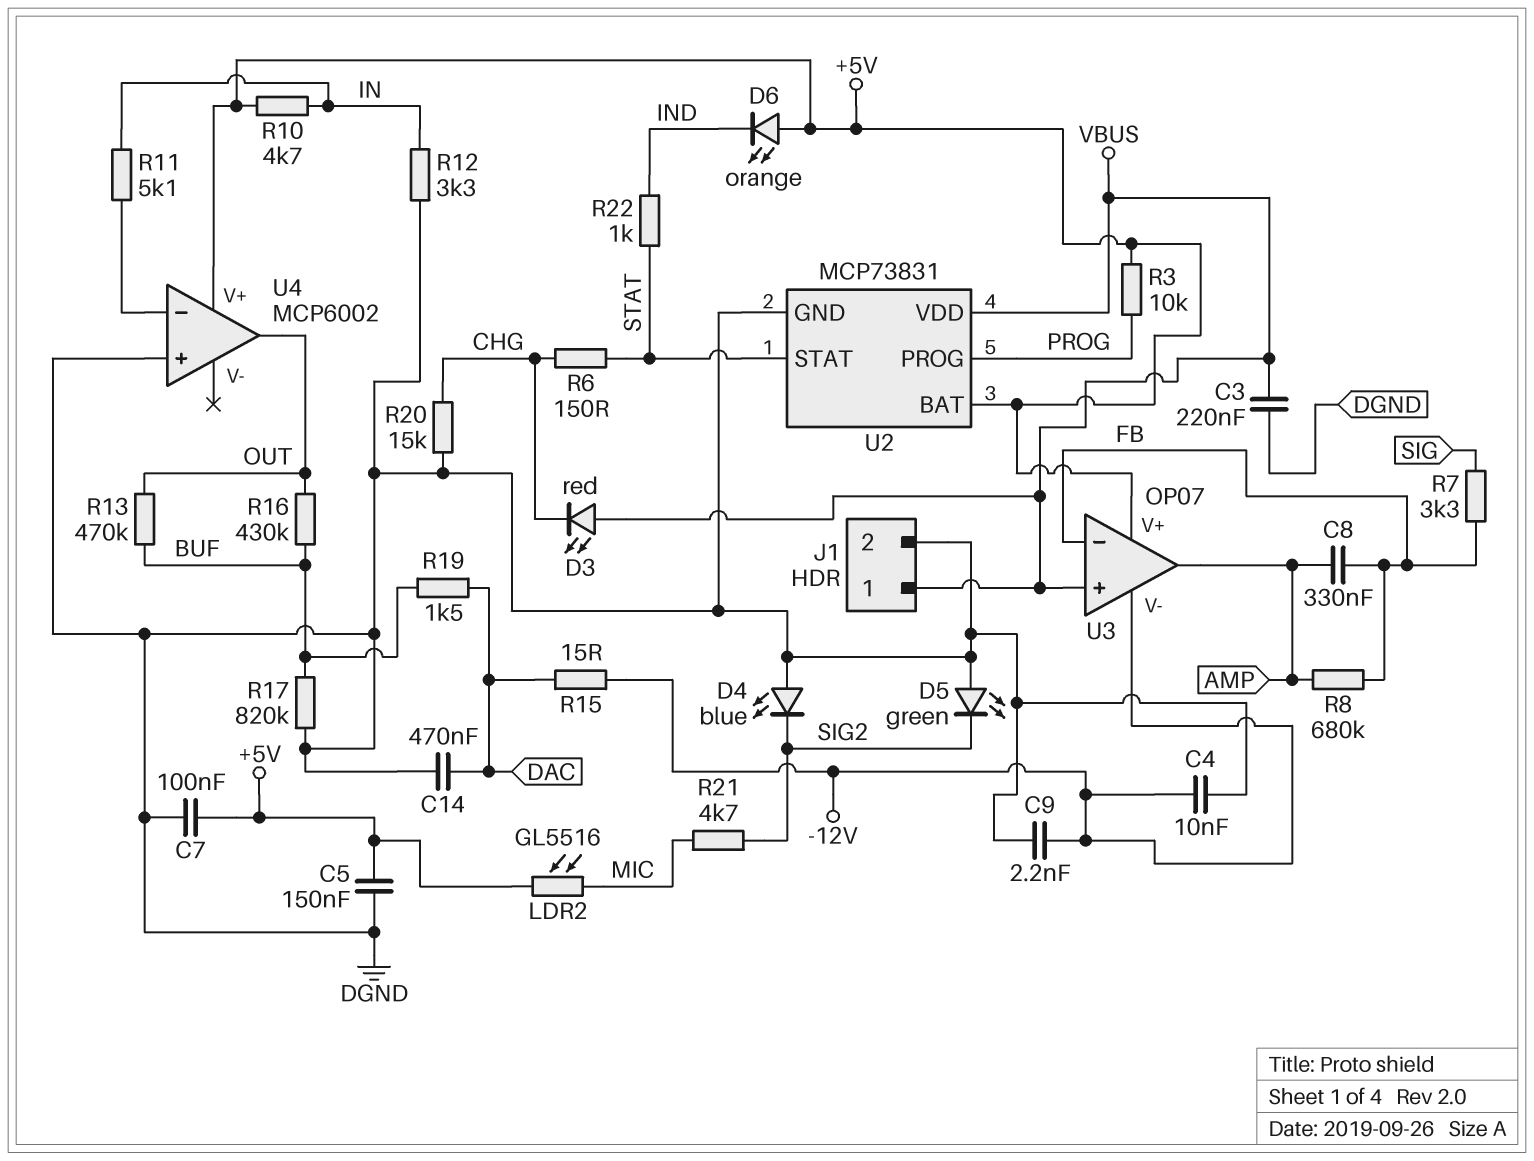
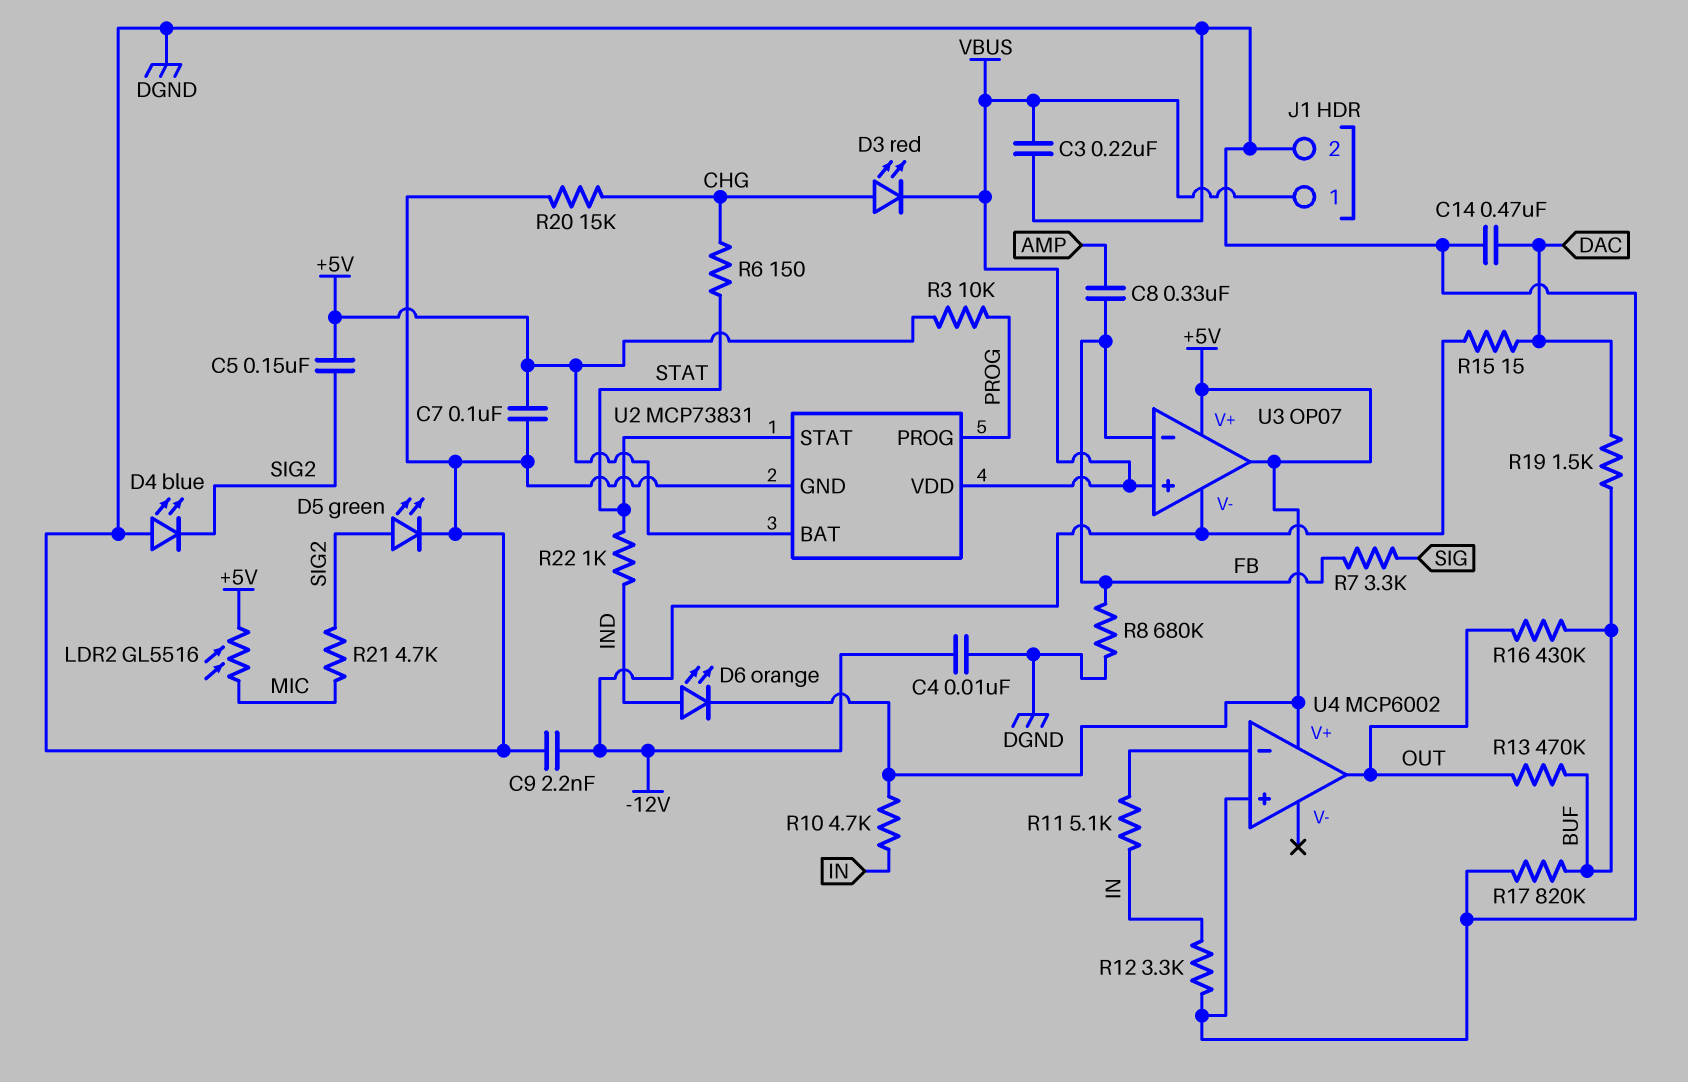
C5: 150nF (+5V, DGND) -> 150nF (+5V, SIG2)
D3: LED red (A VBUS, K CHG) -> LED red (A CHG, K VBUS)
D5: LED green (A DGND, K SIG2) -> LED green (A SIG2, K DGND)
D6: LED orange (A +5V, K IND) -> LED orange (A IND, K +5V)
R8: 680k (AMP, FB) -> 680k (DGND, FB)
U3 pin out: AMP -> +5V

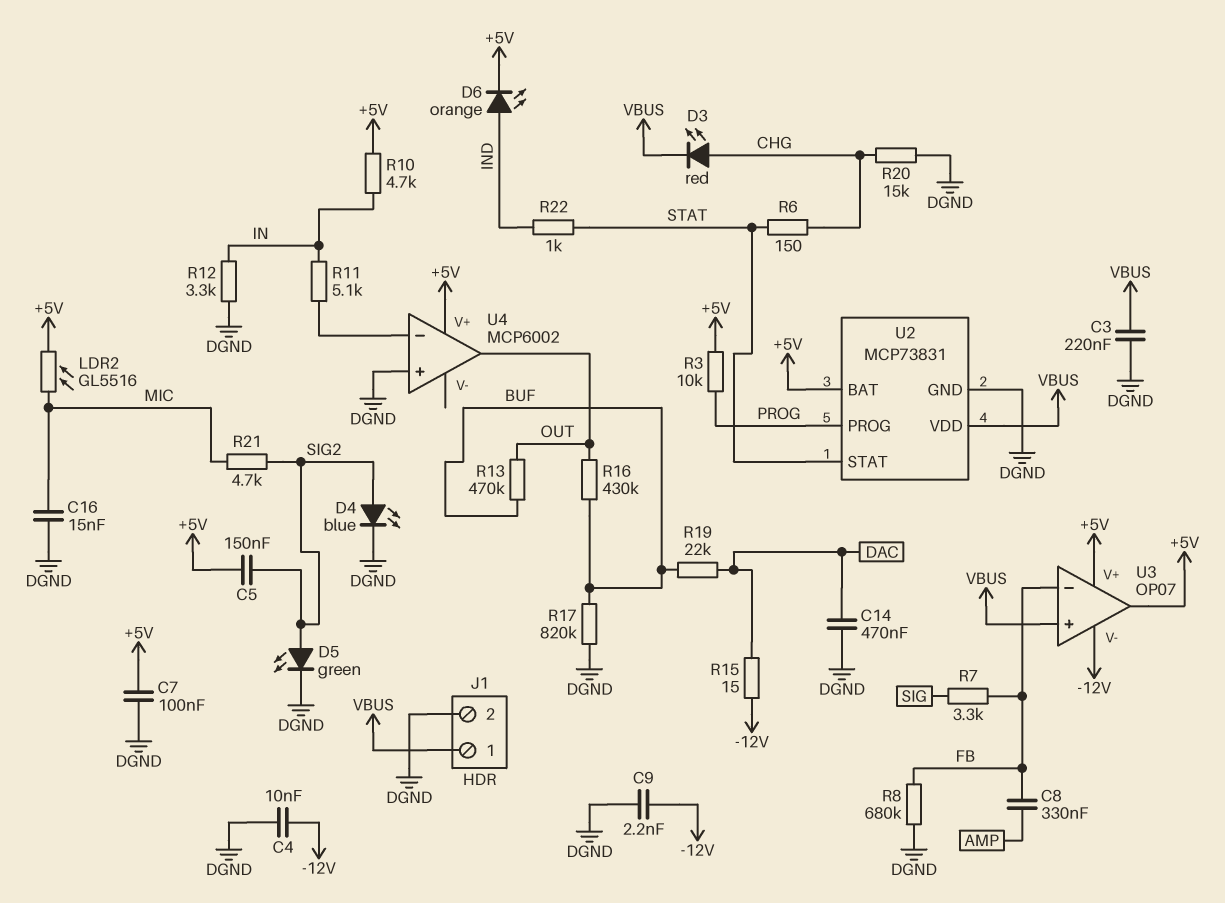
C16: none -> 15nF (DGND, MIC)
D4: LED blue (A DGND, K SIG2) -> LED blue (A SIG2, K DGND)
R19: 1.5k (BUF, DAC) -> 22k (BUF, DAC)

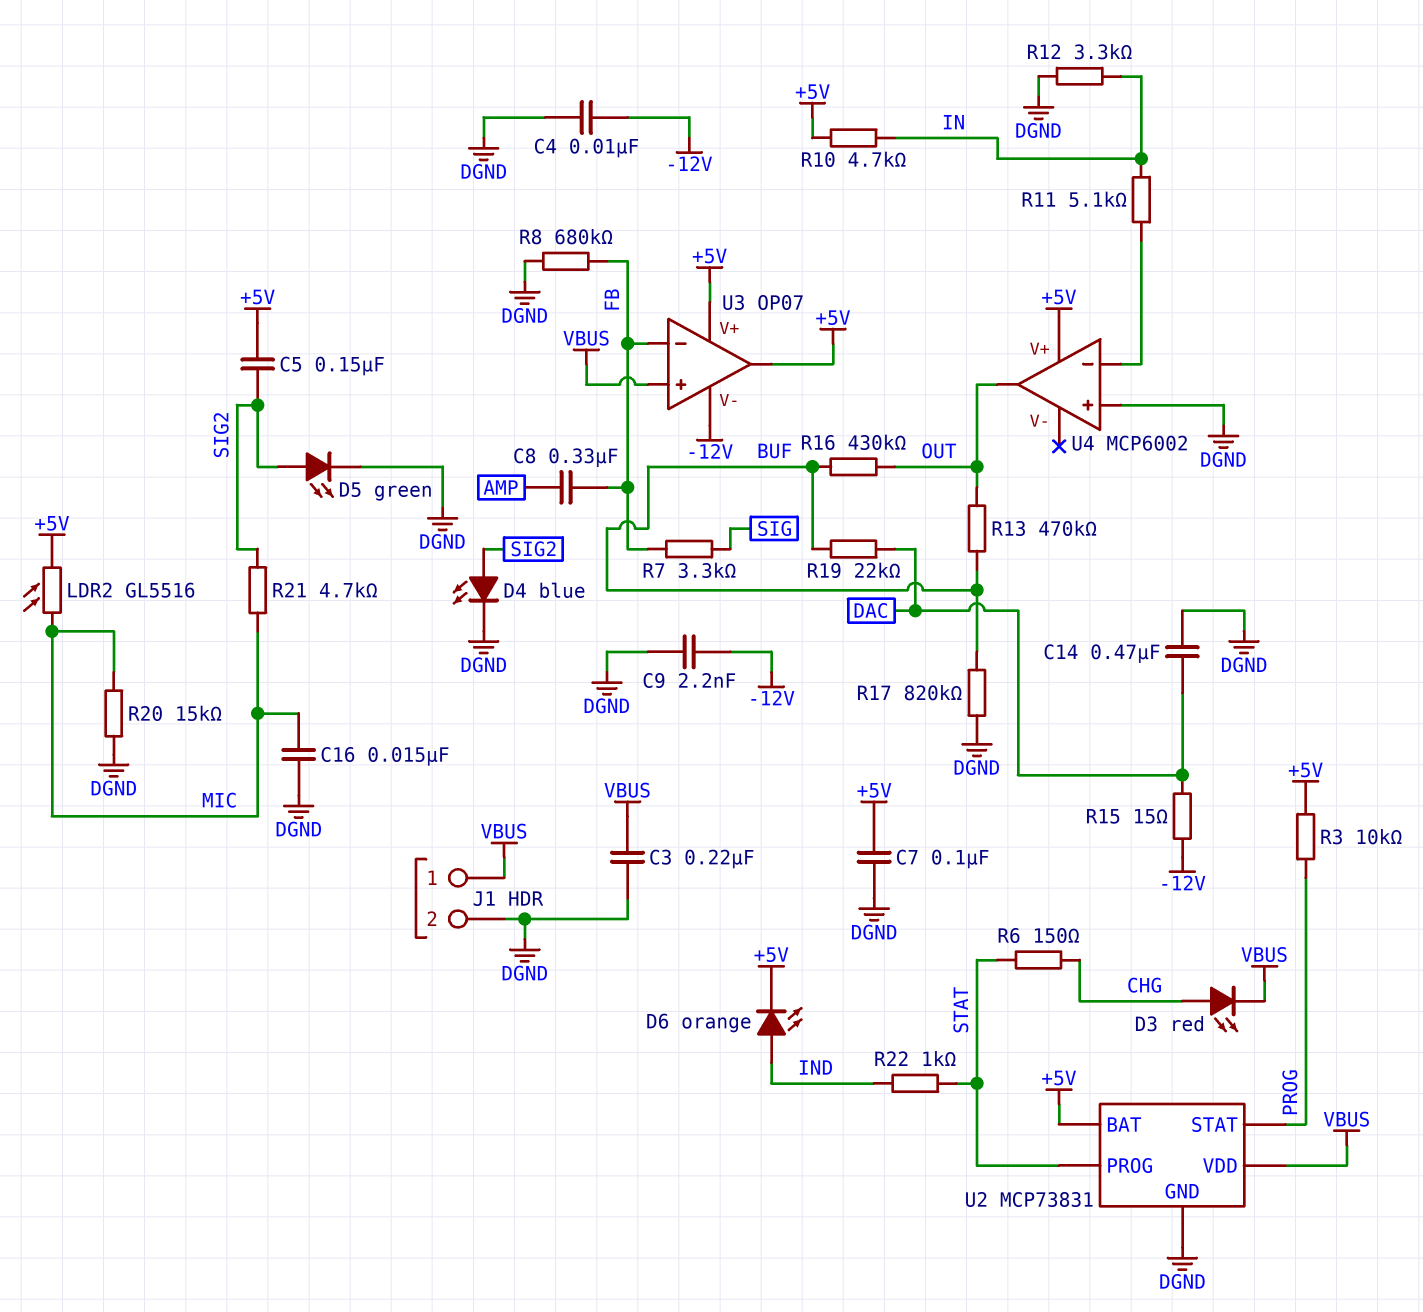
R20: 15k (CHG, DGND) -> 15k (DGND, MIC)
U2 pin PROG: PROG -> STAT
U2 pin STAT: STAT -> PROG

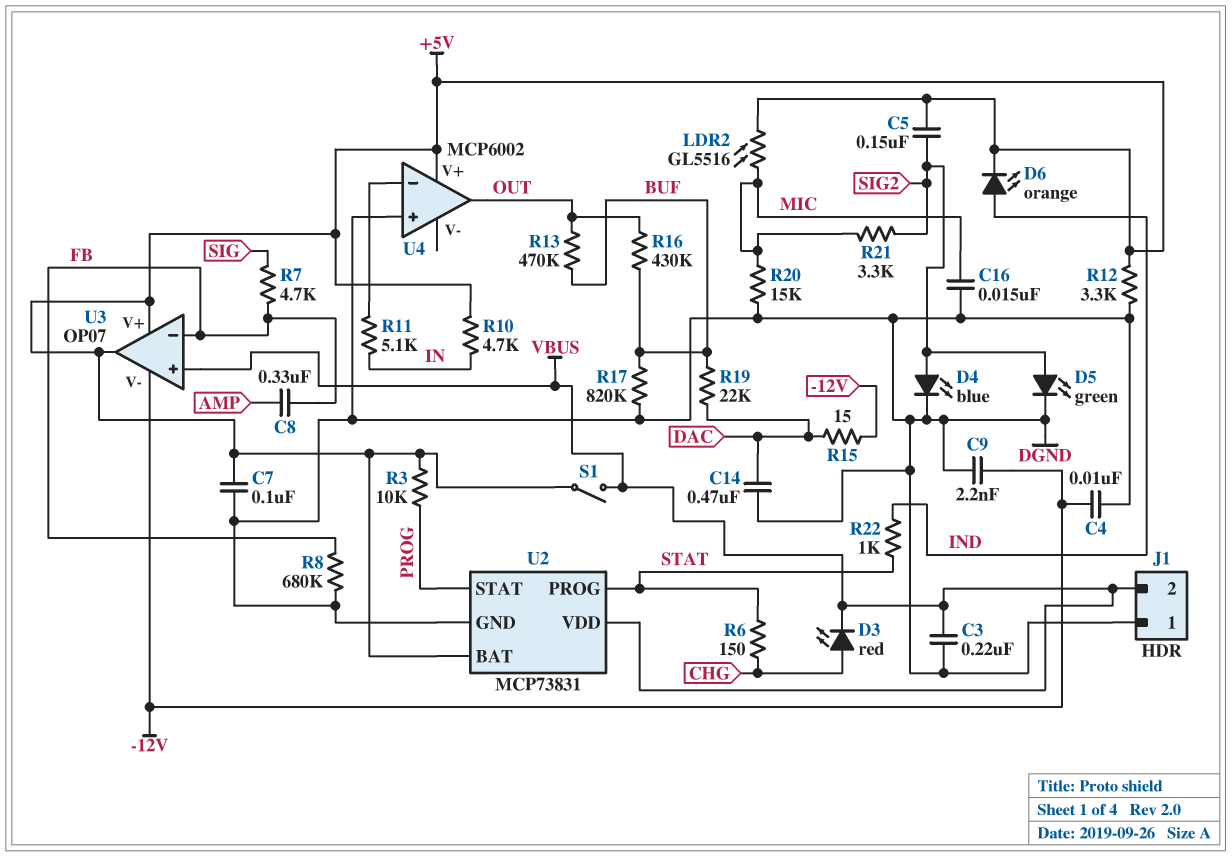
J1 pin 1: VBUS -> DGND
J1 pin 2: DGND -> VBUS
R7: 3.3k (FB, SIG) -> 4.7k (FB, SIG)
R12: 3.3k (DGND, IN) -> 3.3k (+5V, DGND)
R21: 4.7k (MIC, SIG2) -> 3.3k (MIC, SIG2)
S1: none -> switch (+5V, VBUS)

